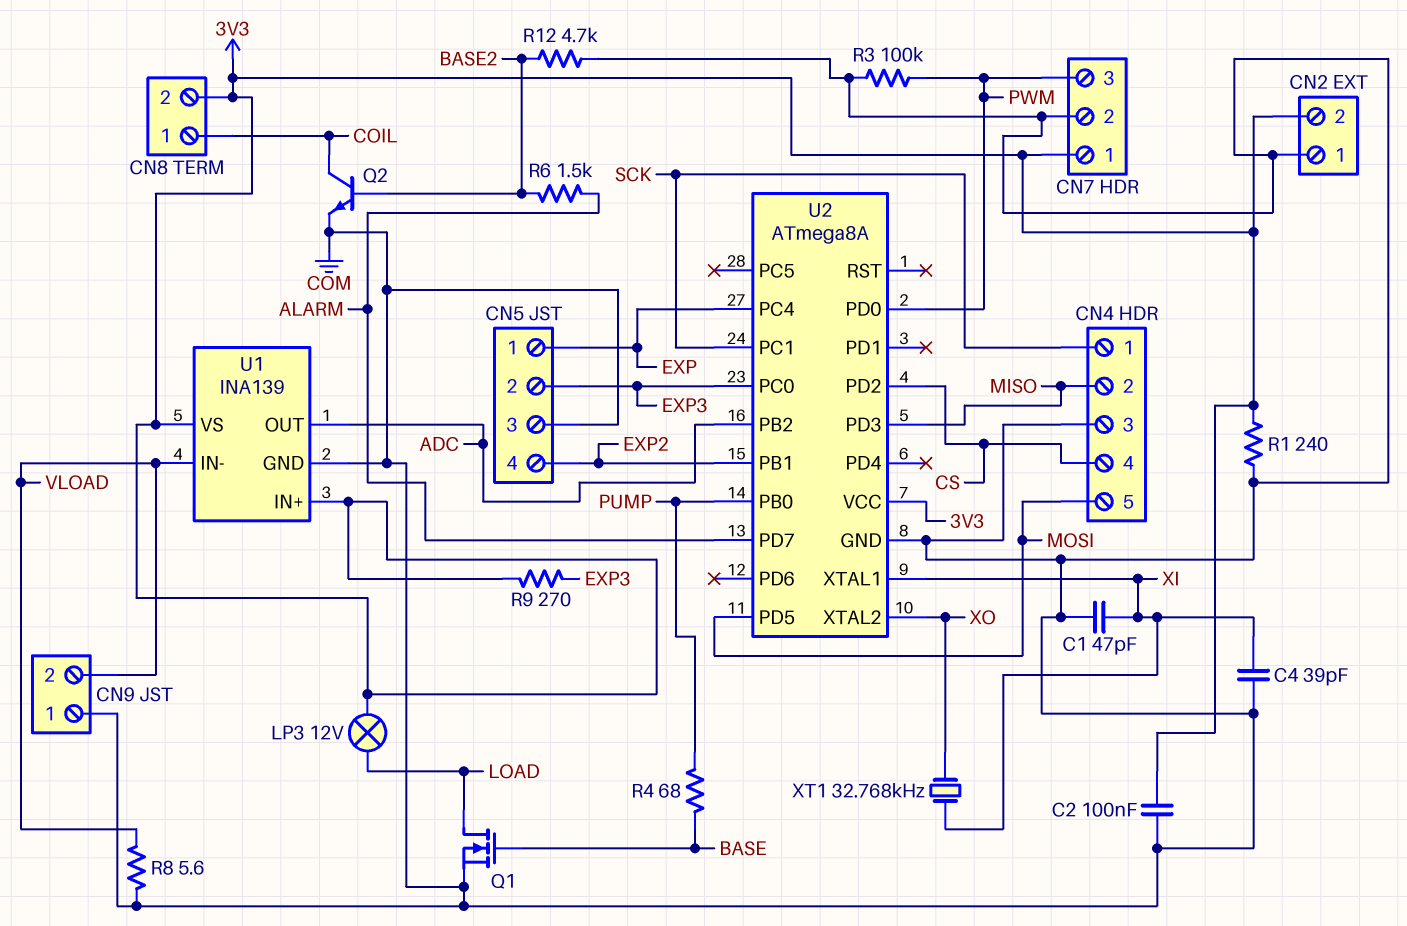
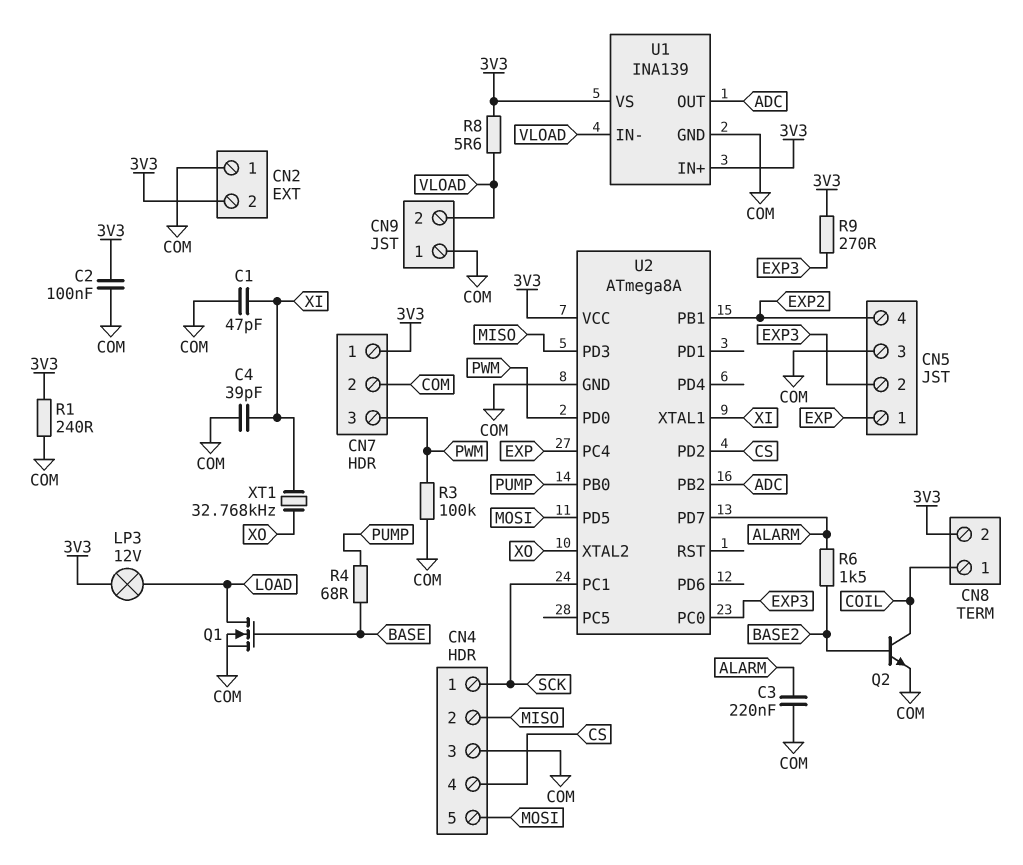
C3: none -> 220nF (ALARM, COM)
R8: 5.6 (COM, VLOAD) -> 5.6 (3V3, VLOAD)
R12: 4.7k (BASE2, COM) -> none

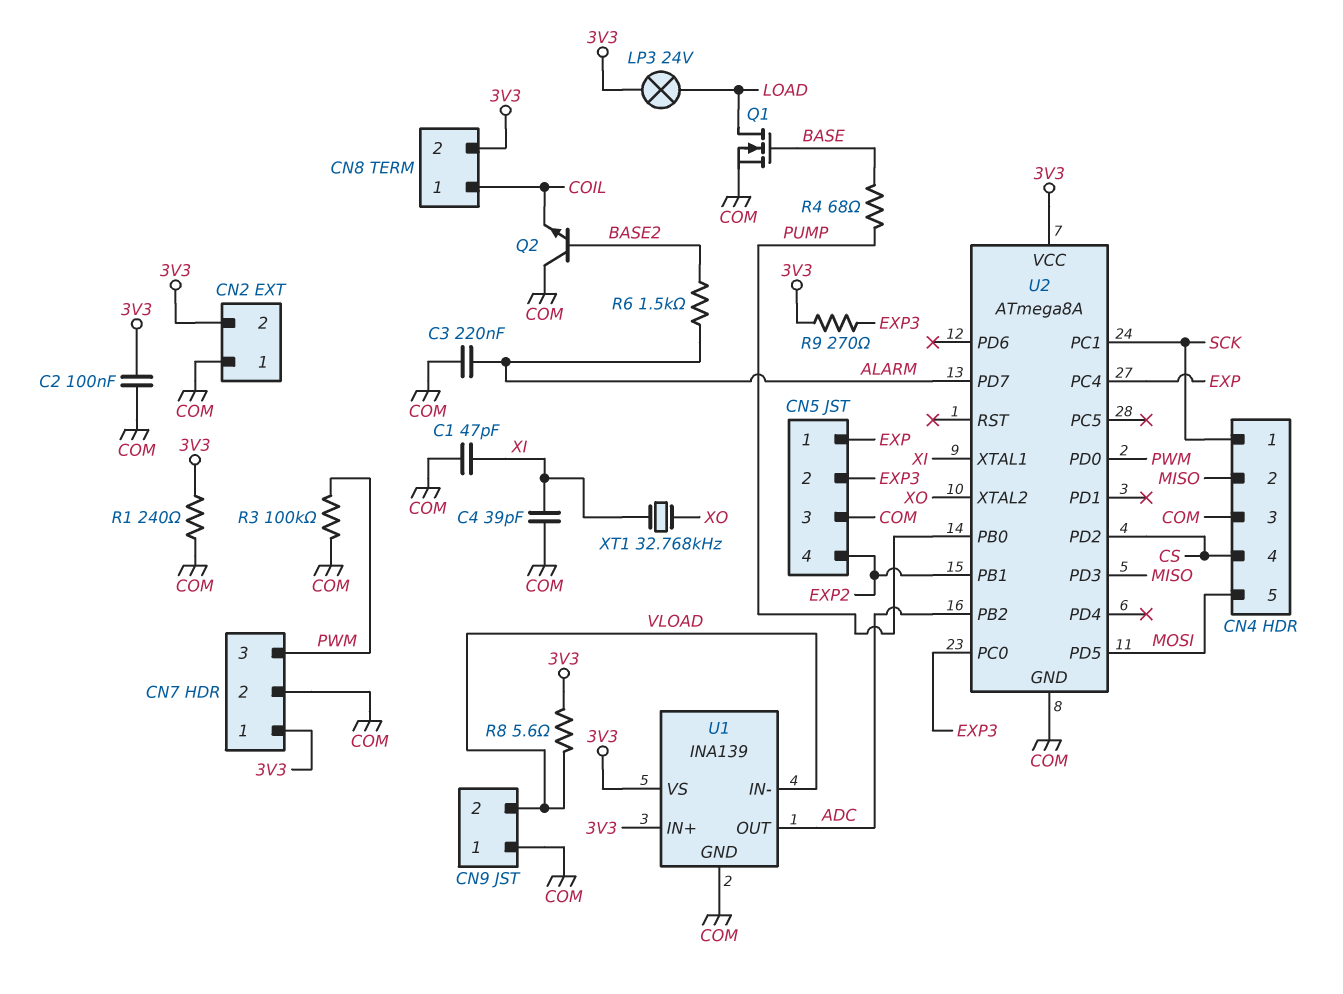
LP3: lamp 12V (3V3, LOAD) -> lamp 24V (3V3, LOAD)
Q2: NPN (B BASE2, C COIL, E COM) -> NPN (B BASE2, C COM, E COIL)

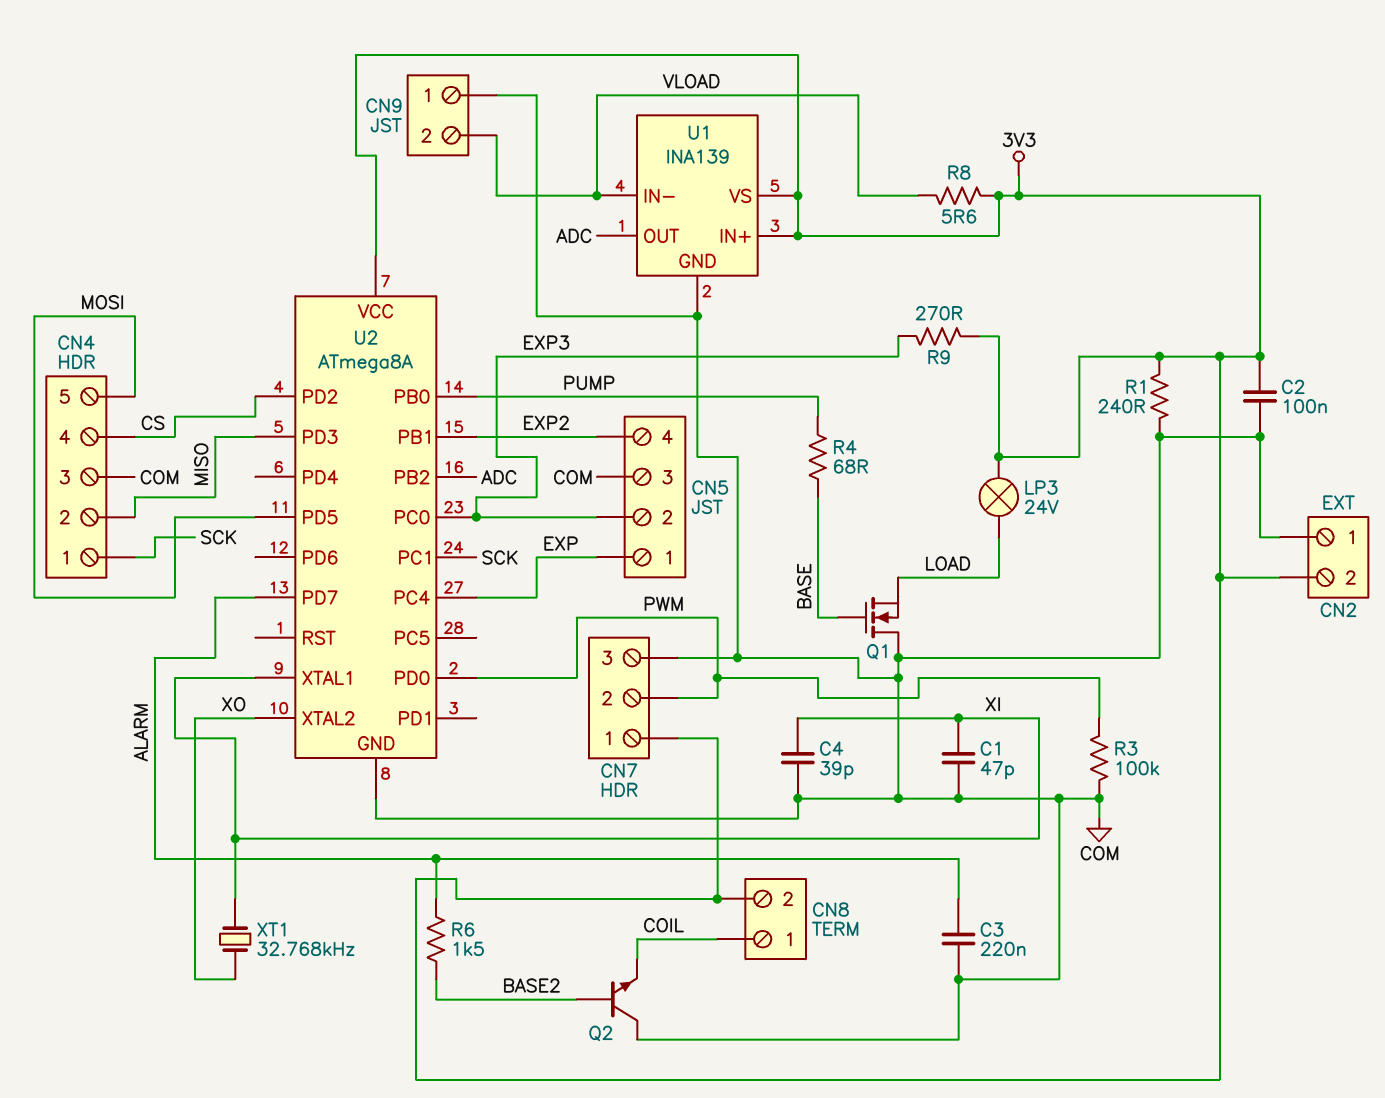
CN7 pin 2: COM -> PWM
CN7 pin 3: PWM -> COM
Q1: NMOS (G BASE, D LOAD, S COM) -> NMOS (G BASE, D COM, S LOAD)

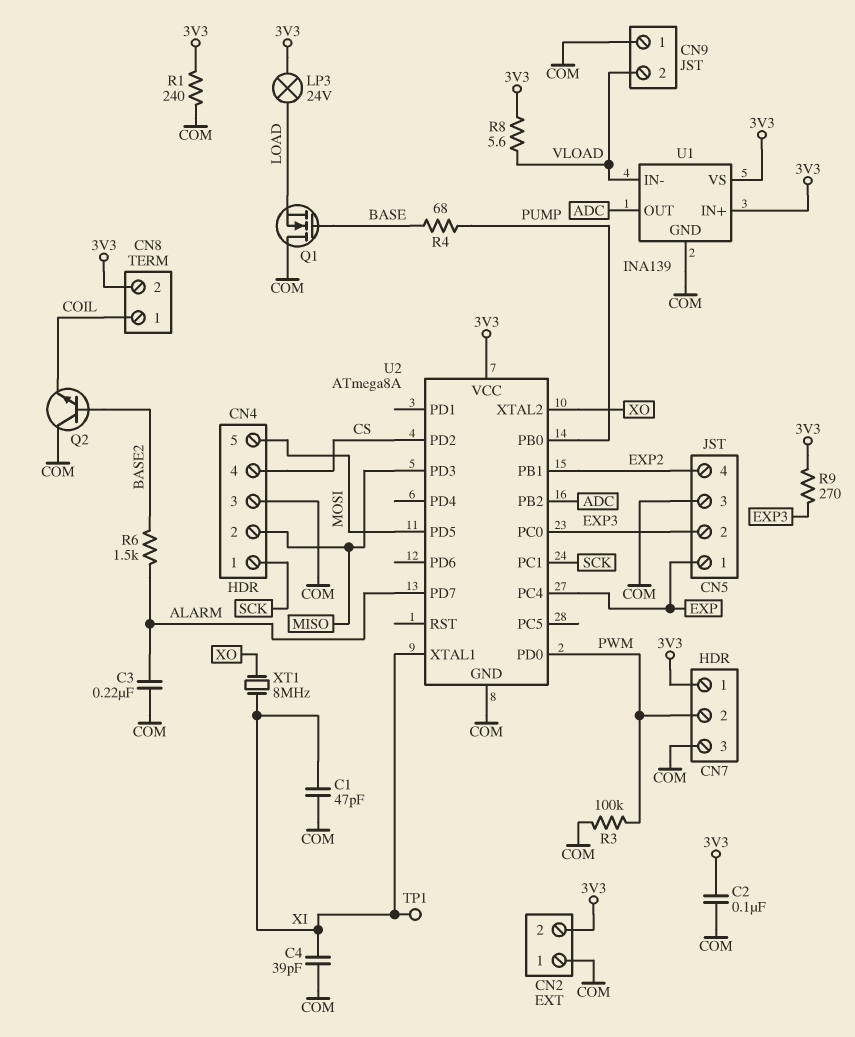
TP1: none -> test point (XI)
XT1: 32.768kHz (XI, XO) -> 8MHz (XI, XO)

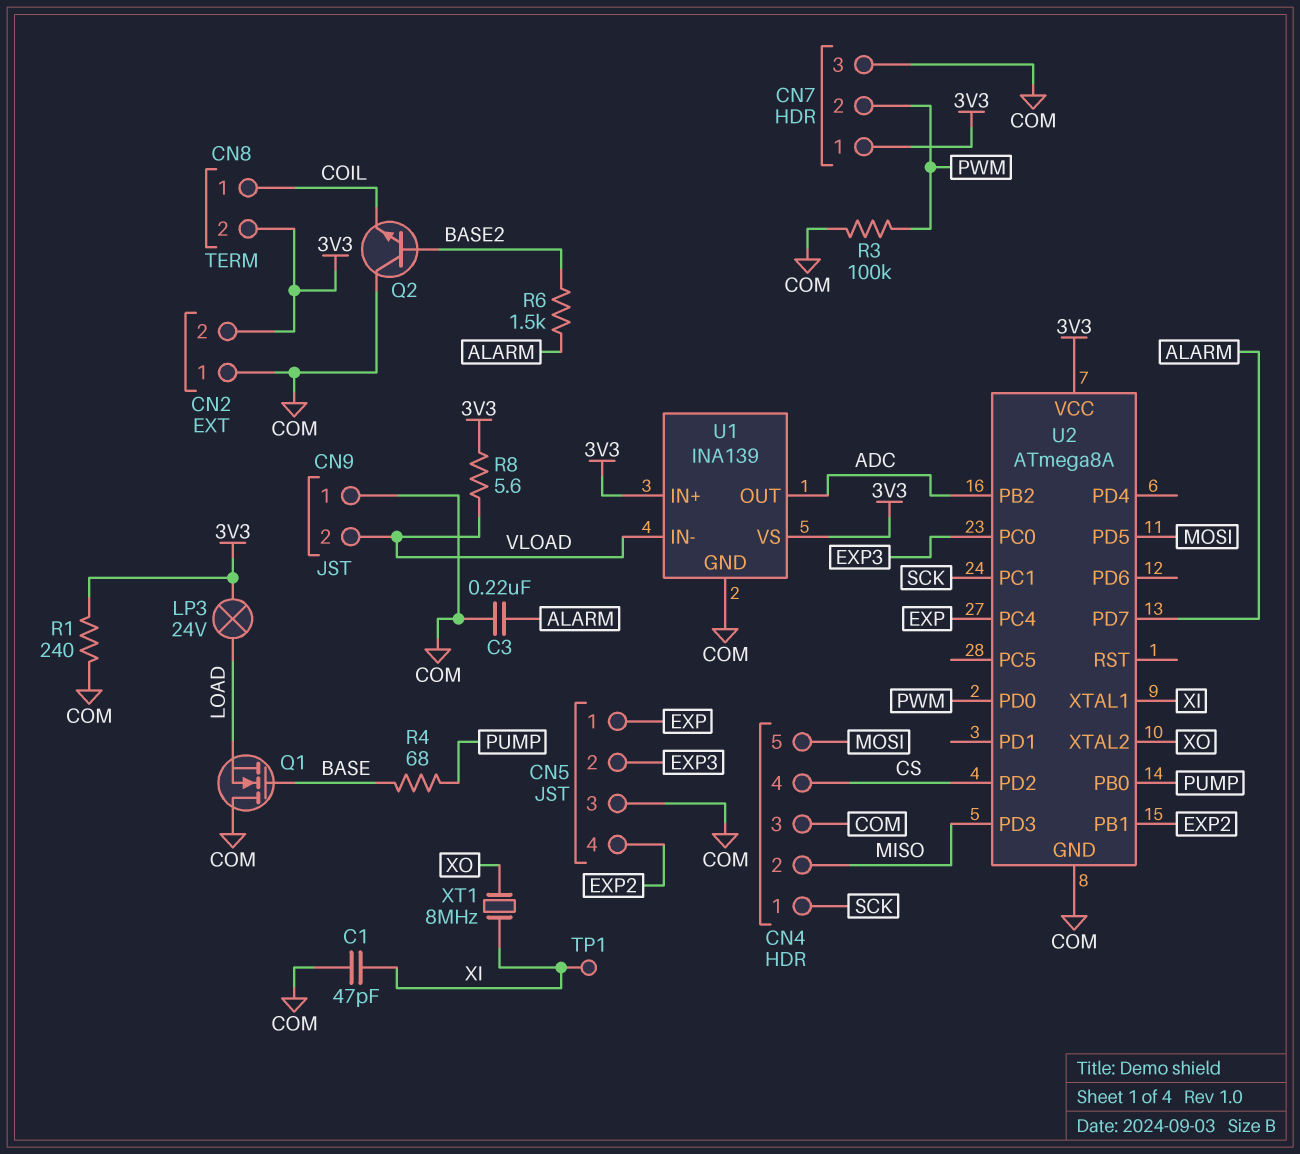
C2: 100nF (3V3, COM) -> none
C4: 39pF (COM, XI) -> none
R9: 270 (3V3, EXP3) -> none

